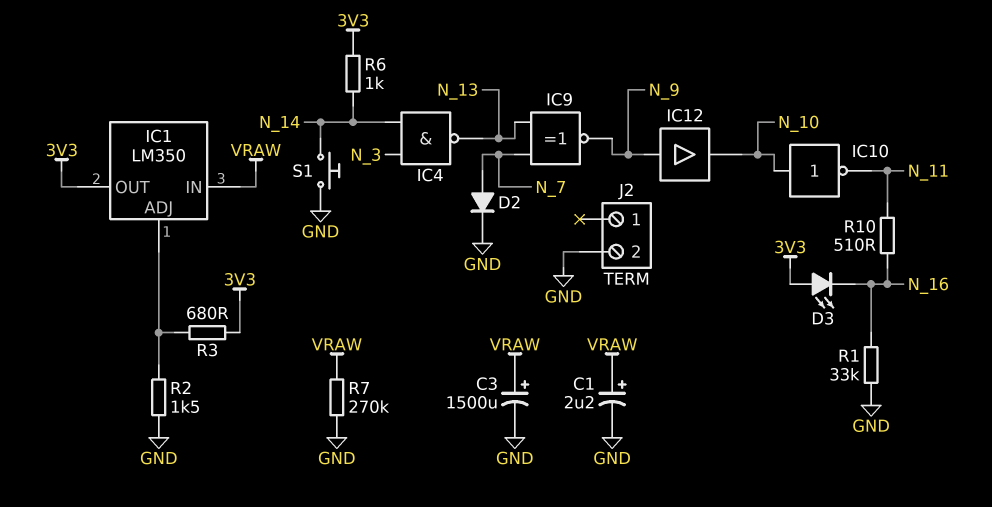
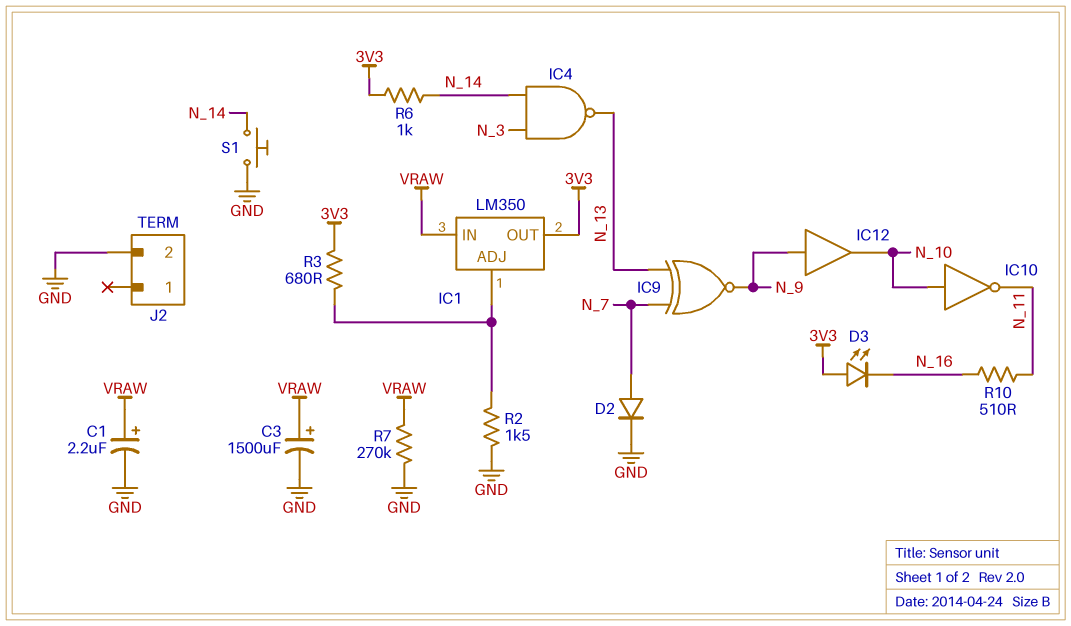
R1: 33k (GND, N_16) -> none

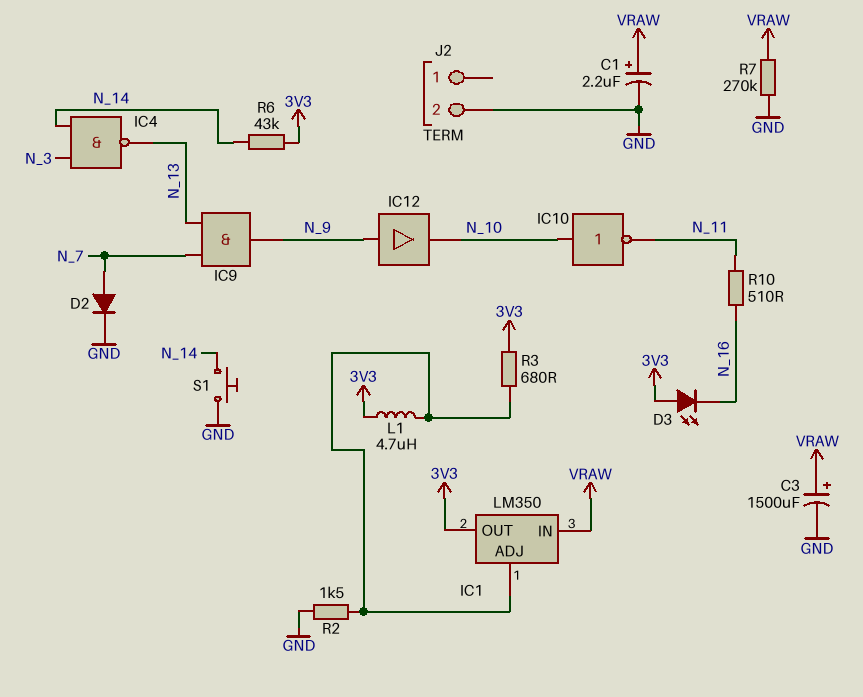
IC9: XNOR (in N_7, in N_13, out N_9) -> AND (in N_7, in N_13, out N_9)
L1: none -> 4.7uH (3V3, IC1/ADJ)
R6: 1k (3V3, N_14) -> 43k (3V3, N_14)

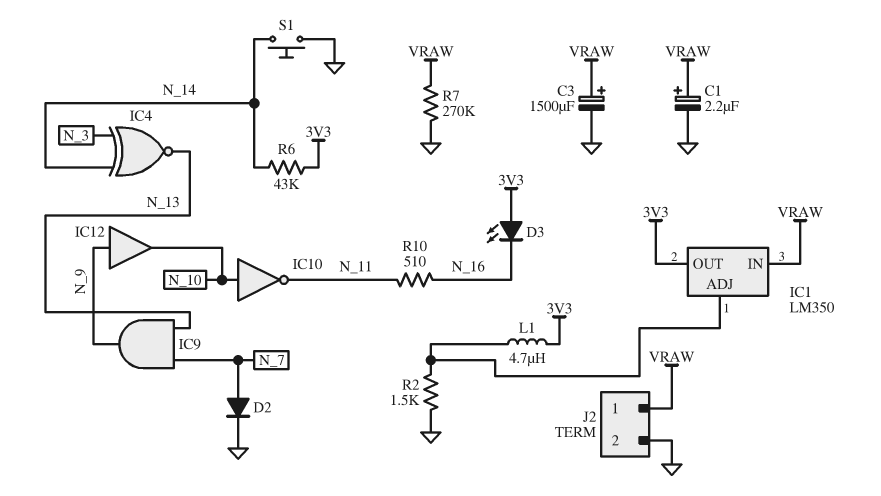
IC4: NAND (in N_3, in N_14, out N_13) -> XNOR (in N_3, in N_14, out N_13)
J2 pin 1: none -> VRAW
R3: 680 (3V3, IC1/ADJ) -> none

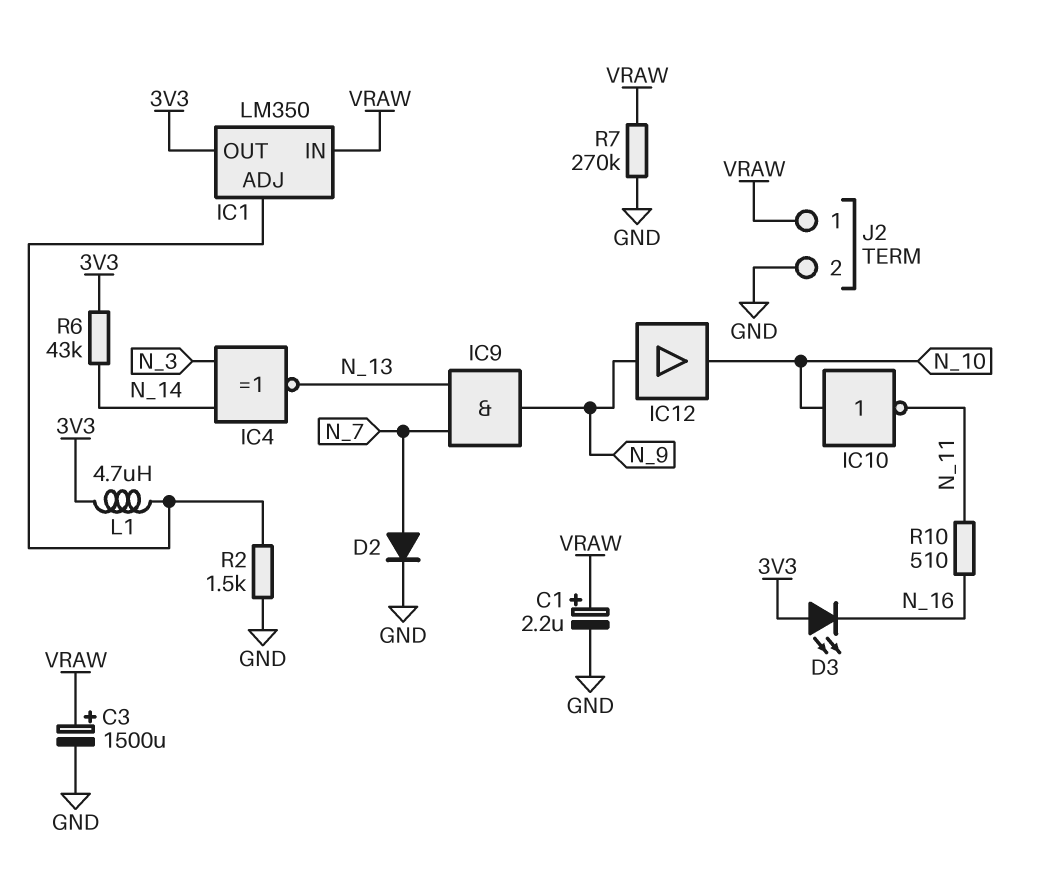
S1: button (GND, N_14) -> none

